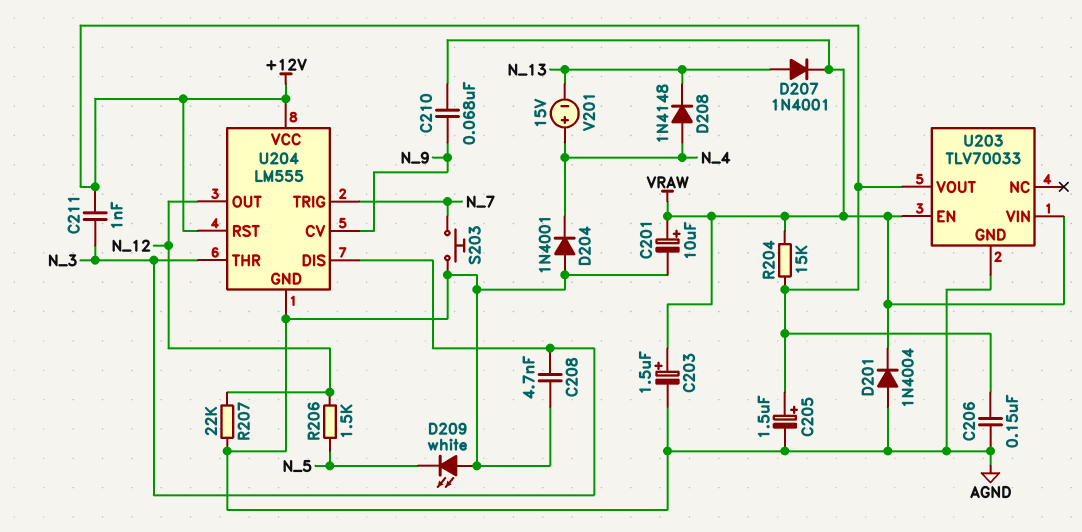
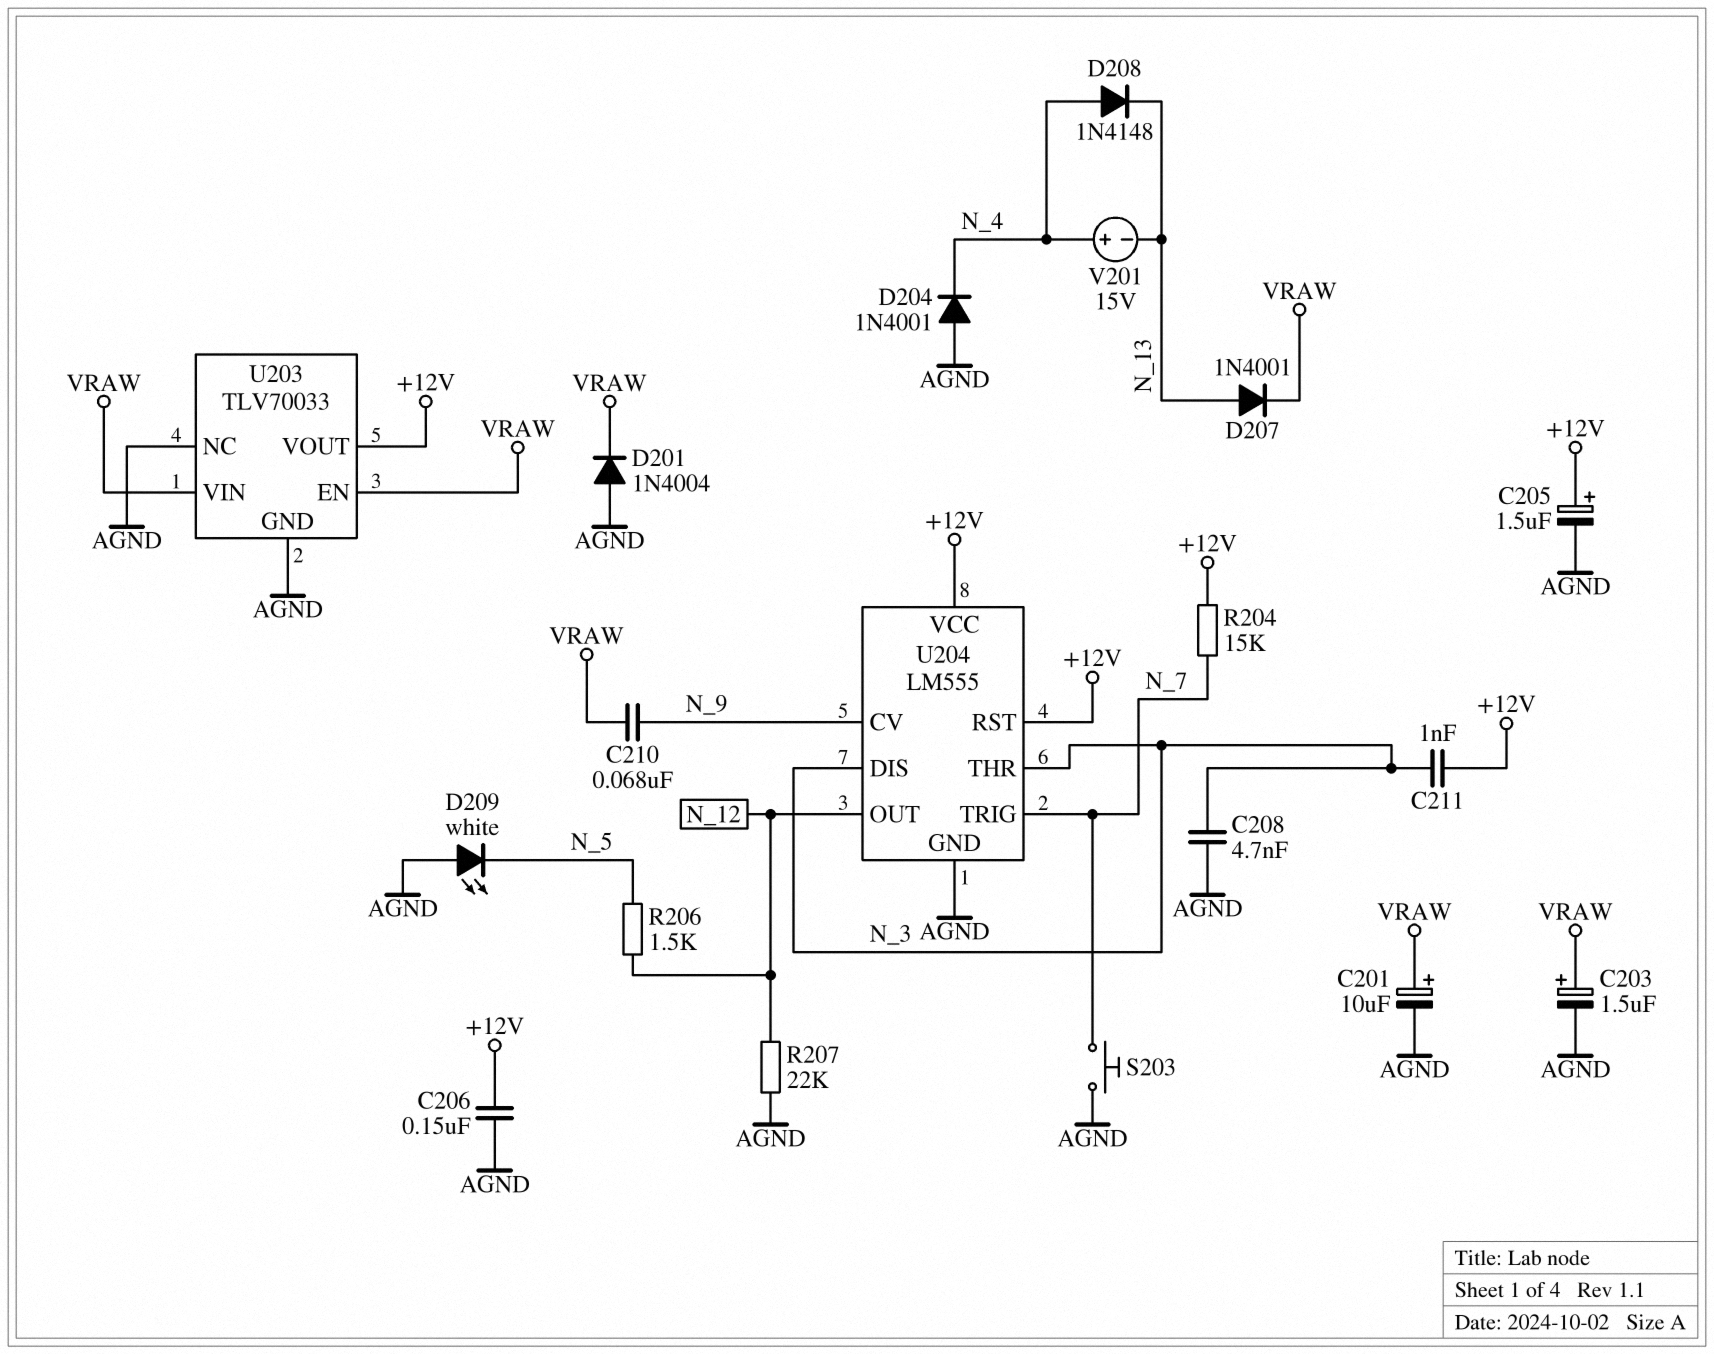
R204: 15k (+12V, VRAW) -> 15k (+12V, N_7)
U203 pin NC: none -> AGND

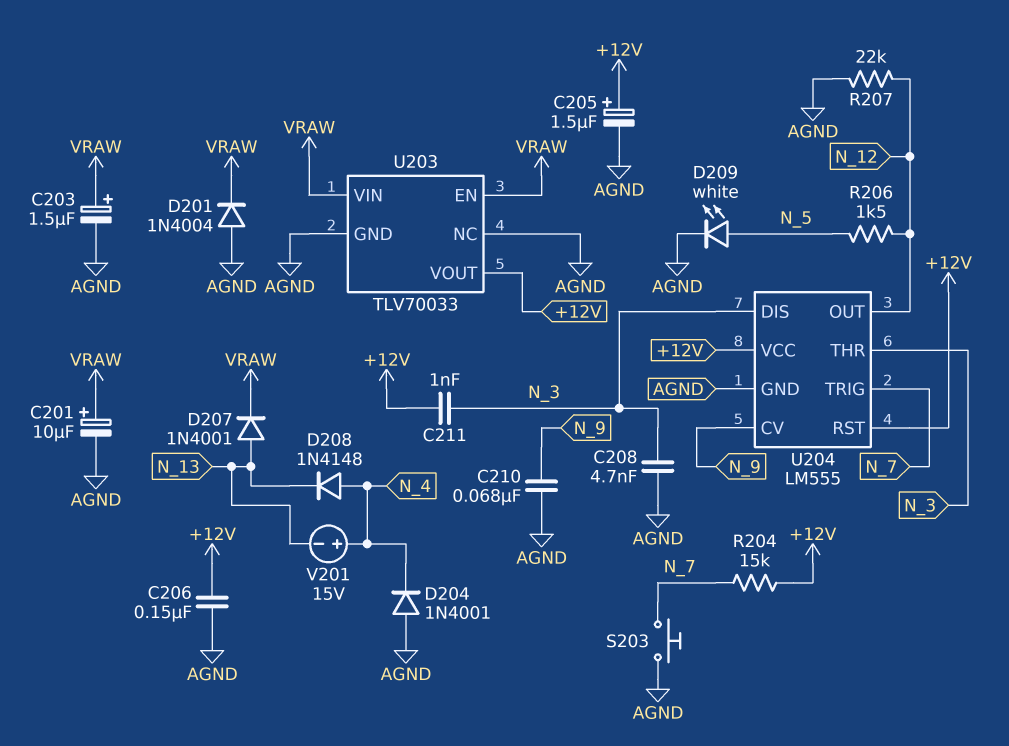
C210: 68nF (N_9, VRAW) -> 68nF (AGND, N_9)
D209: LED white (A AGND, K N_5) -> LED white (A N_5, K AGND)

